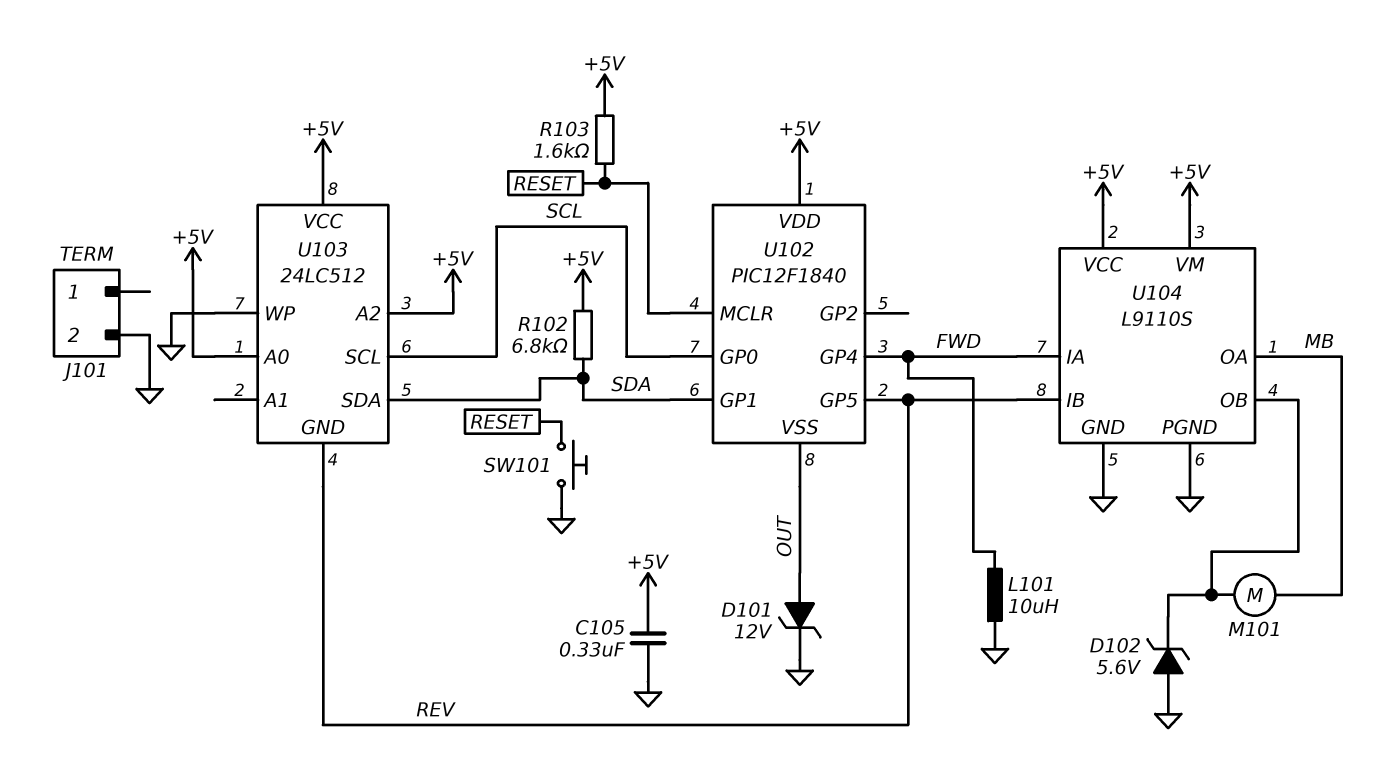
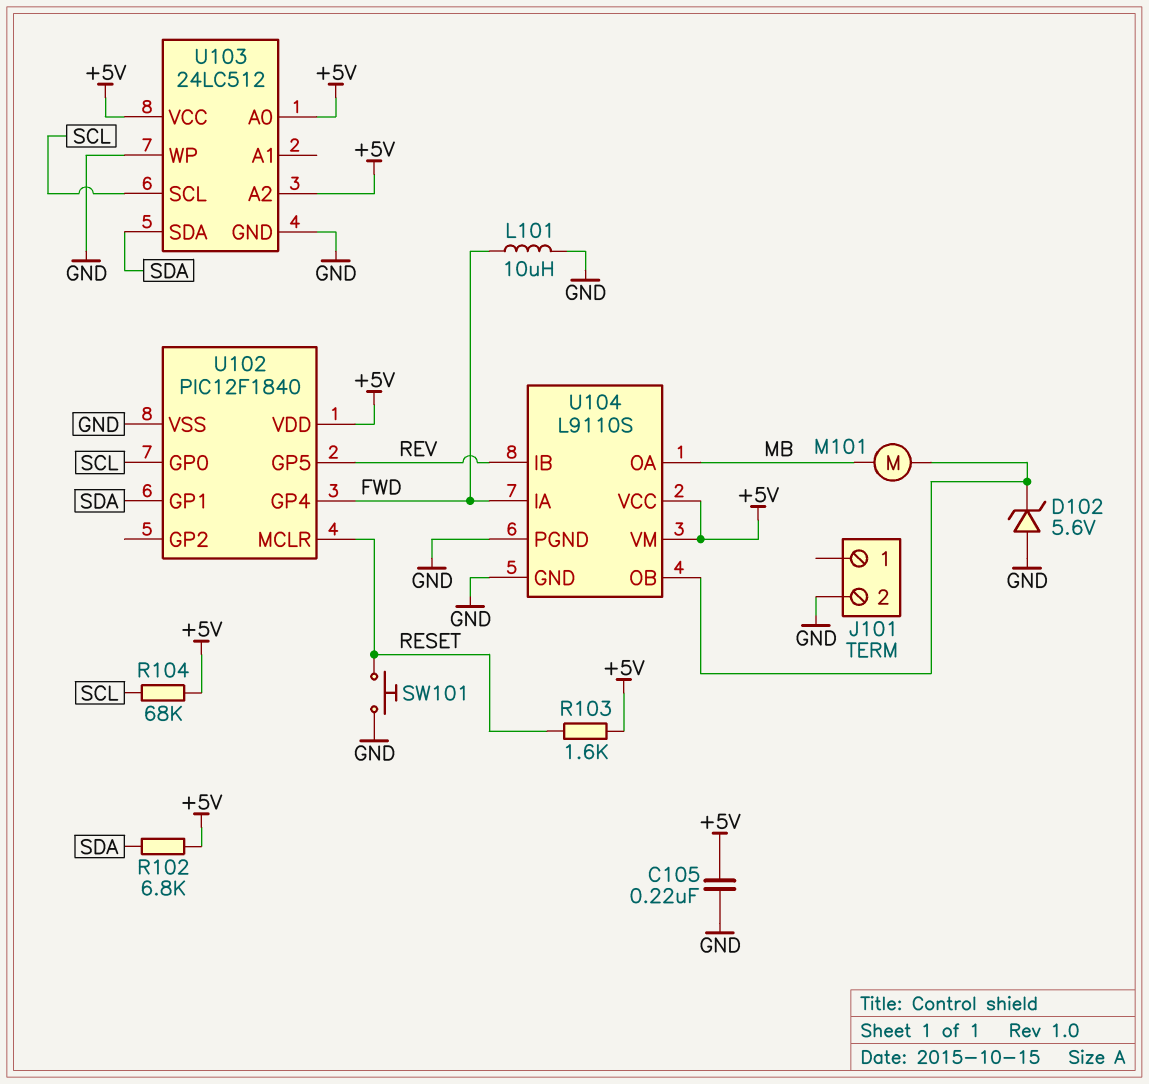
C105: 330nF (+5V, GND) -> 220nF (+5V, GND)
D101: zener 12V (A OUT, K GND) -> none
R104: none -> 68k (+5V, SCL)
U102 pin VSS: OUT -> GND
U103 pin GND: REV -> GND

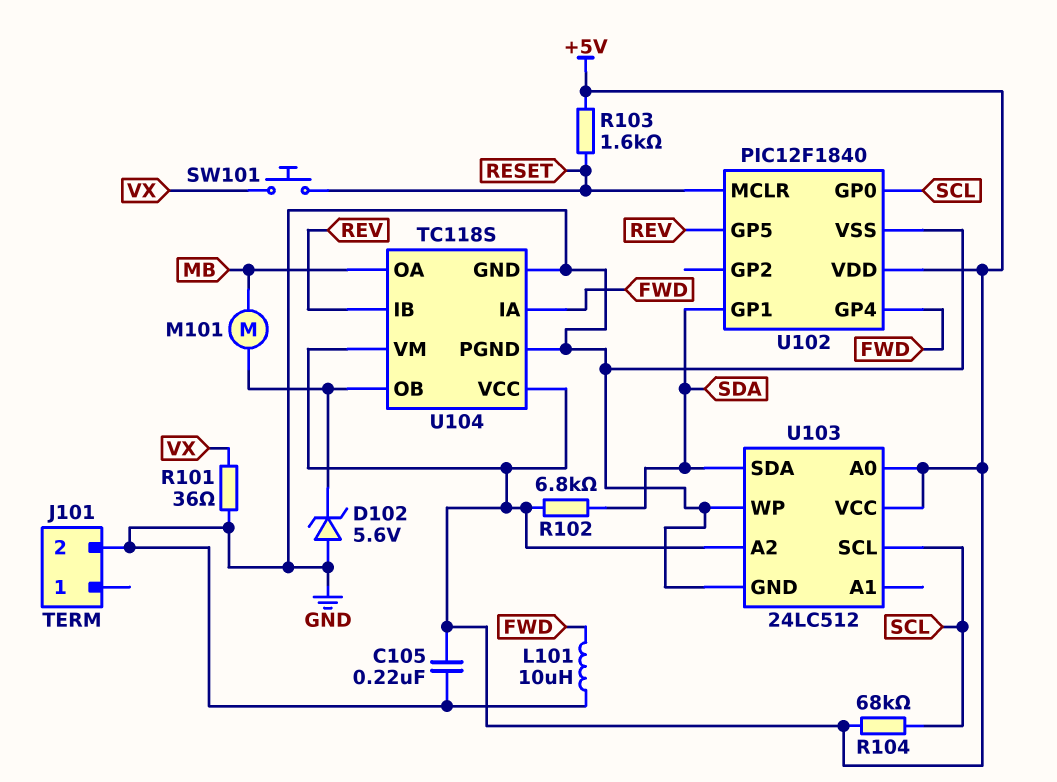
R101: none -> 36 (GND, VX)
SW101: button (GND, RESET) -> button (RESET, VX)
U104: L9110S -> TC118S

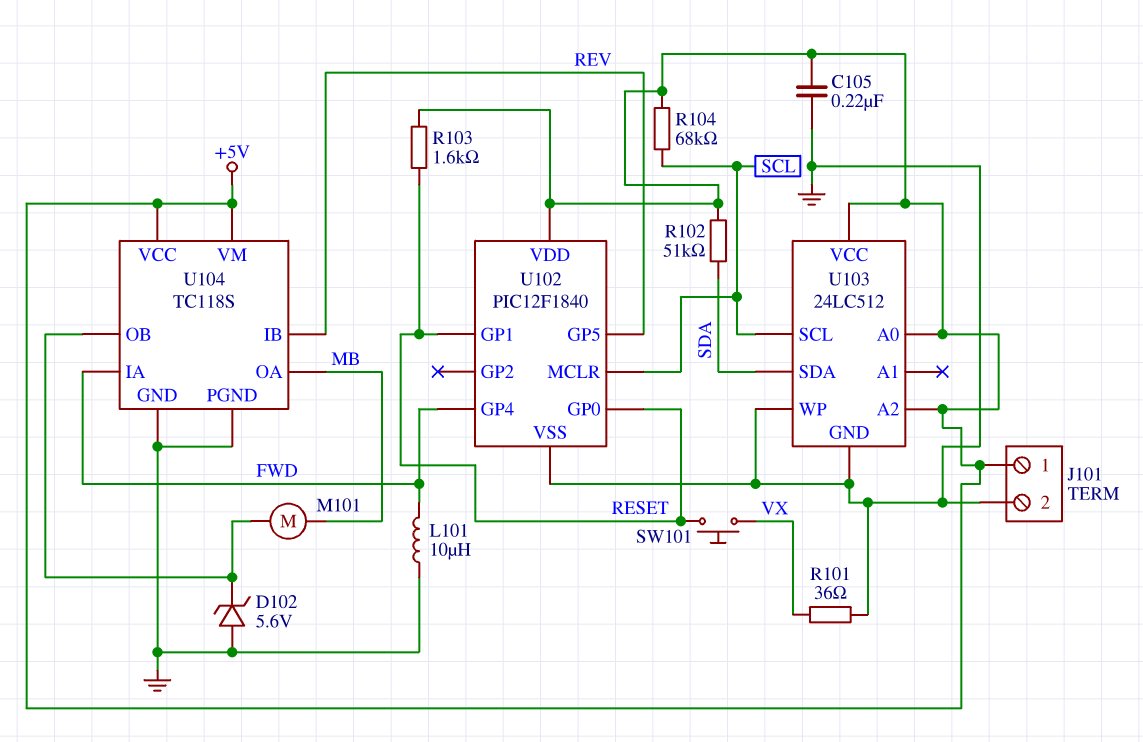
J101 pin 1: none -> +5V
R102: 6.8k (+5V, SDA) -> 51k (+5V, SDA)
U102 pin GP0: SCL -> RESET
U102 pin GP1: SDA -> RESET
U102 pin MCLR: RESET -> SCL

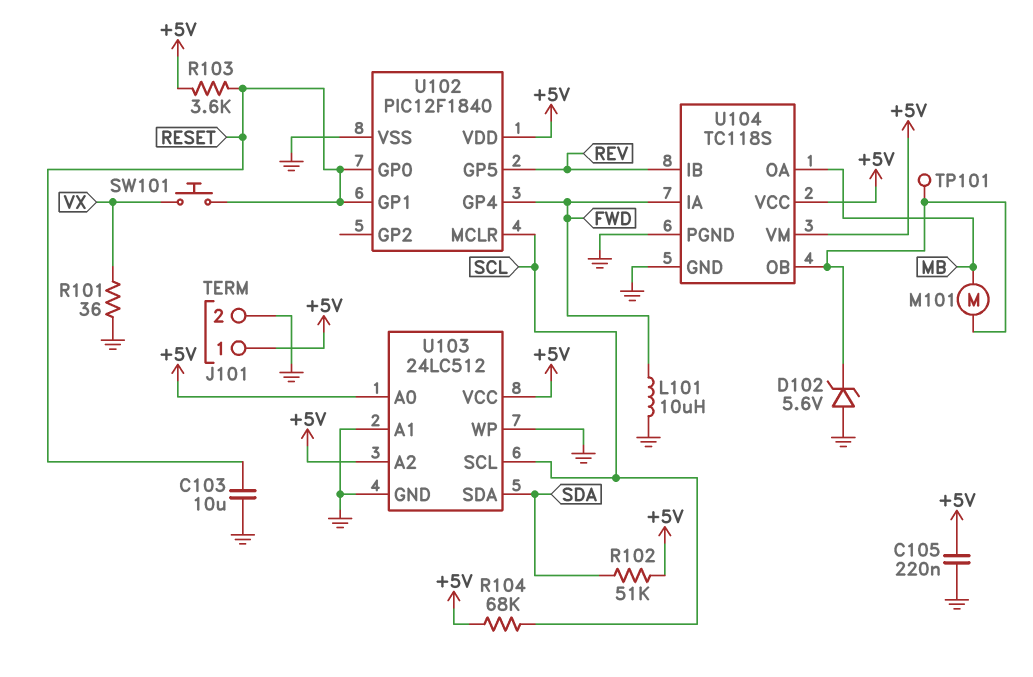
C103: none -> 10uF (GND, RESET)
R103: 1.6k (+5V, RESET) -> 3.6k (+5V, RESET)
TP101: none -> test point (U104/OB)
U103 pin A1: none -> GND

